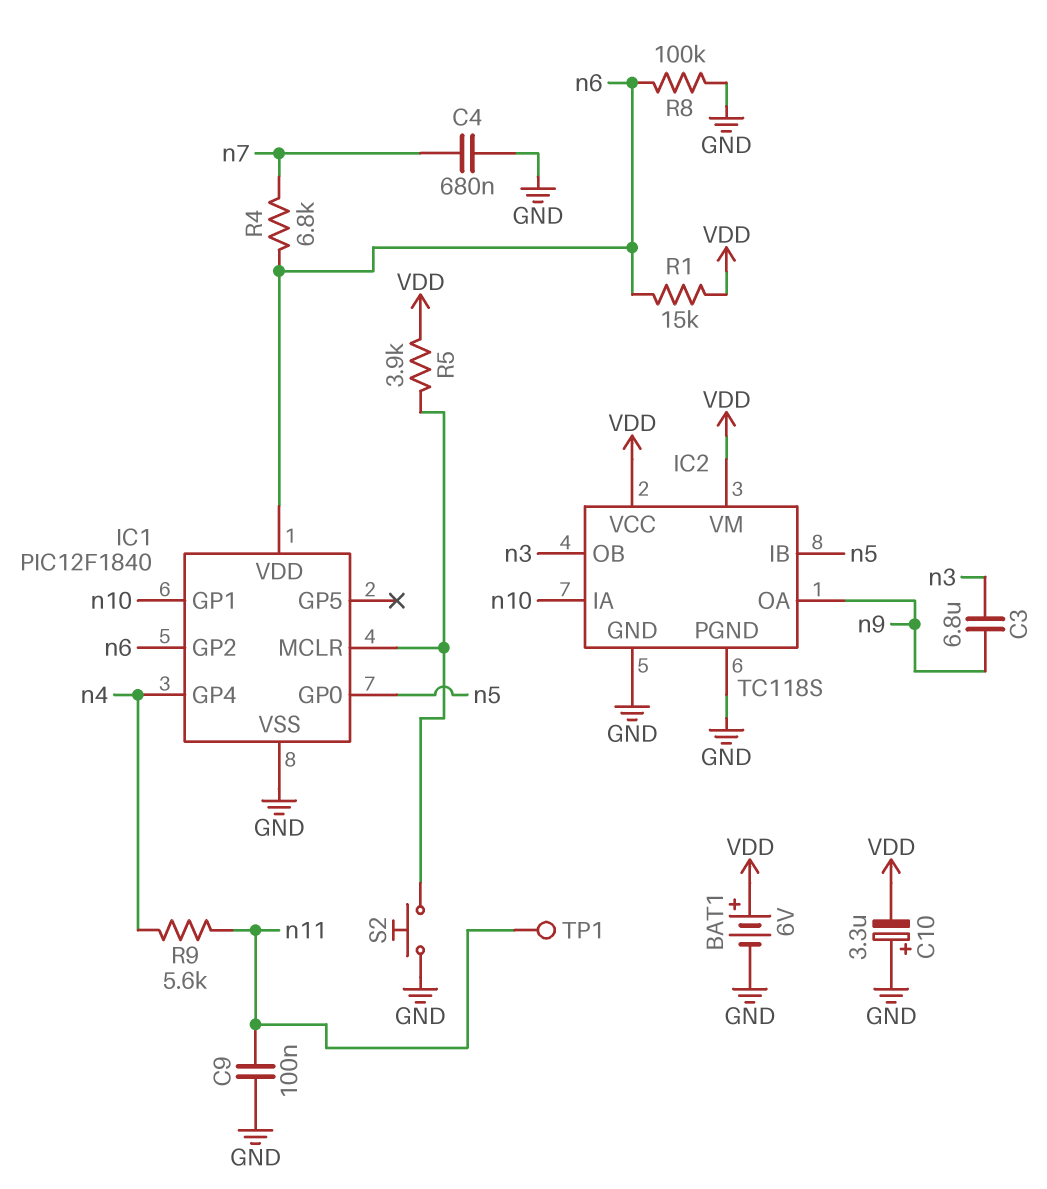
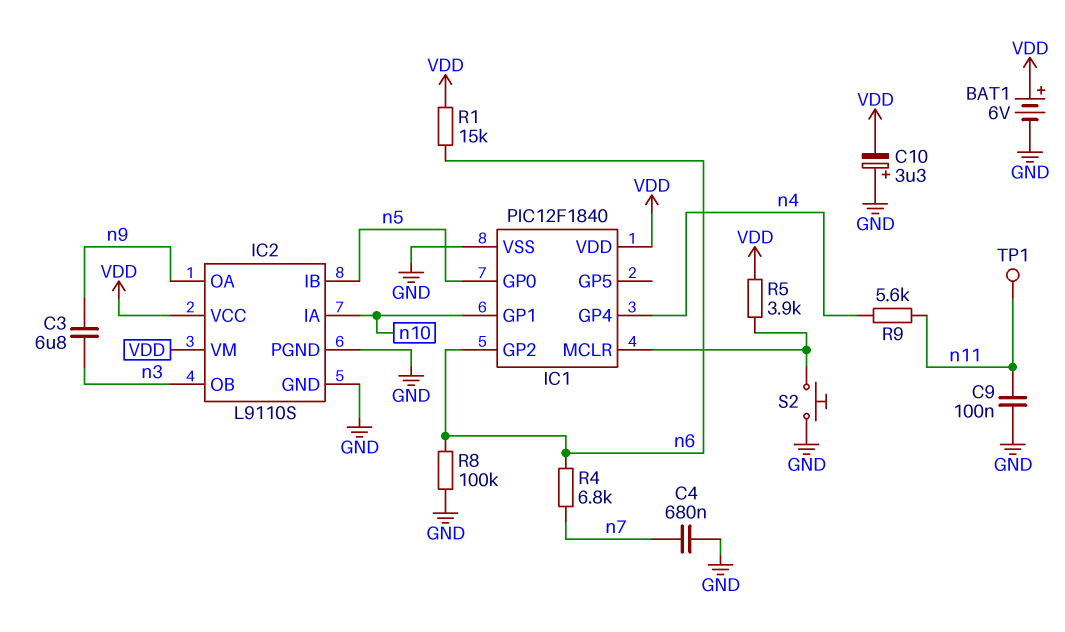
IC1 pin VDD: n6 -> VDD
IC2: TC118S -> L9110S

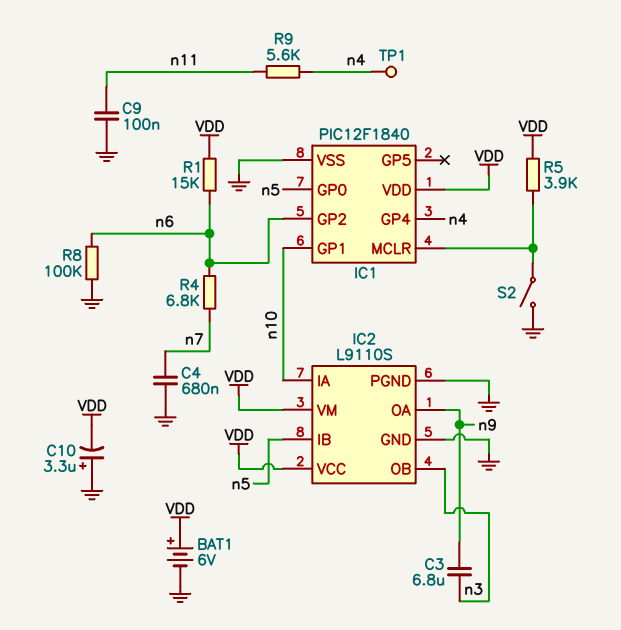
S2: button (GND, IC1/MCLR) -> switch (GND, IC1/MCLR)
TP1: test point (n11) -> test point (n4)

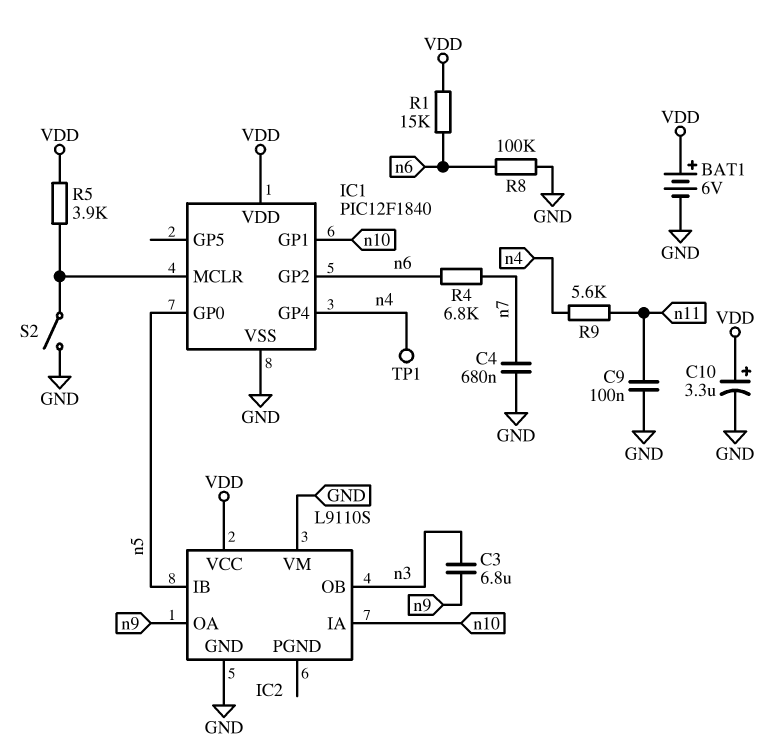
C10: 3.3uF (plus GND, minus VDD) -> 3.3uF (plus VDD, minus GND)
IC2 pin PGND: GND -> none
IC2 pin VM: VDD -> GND

